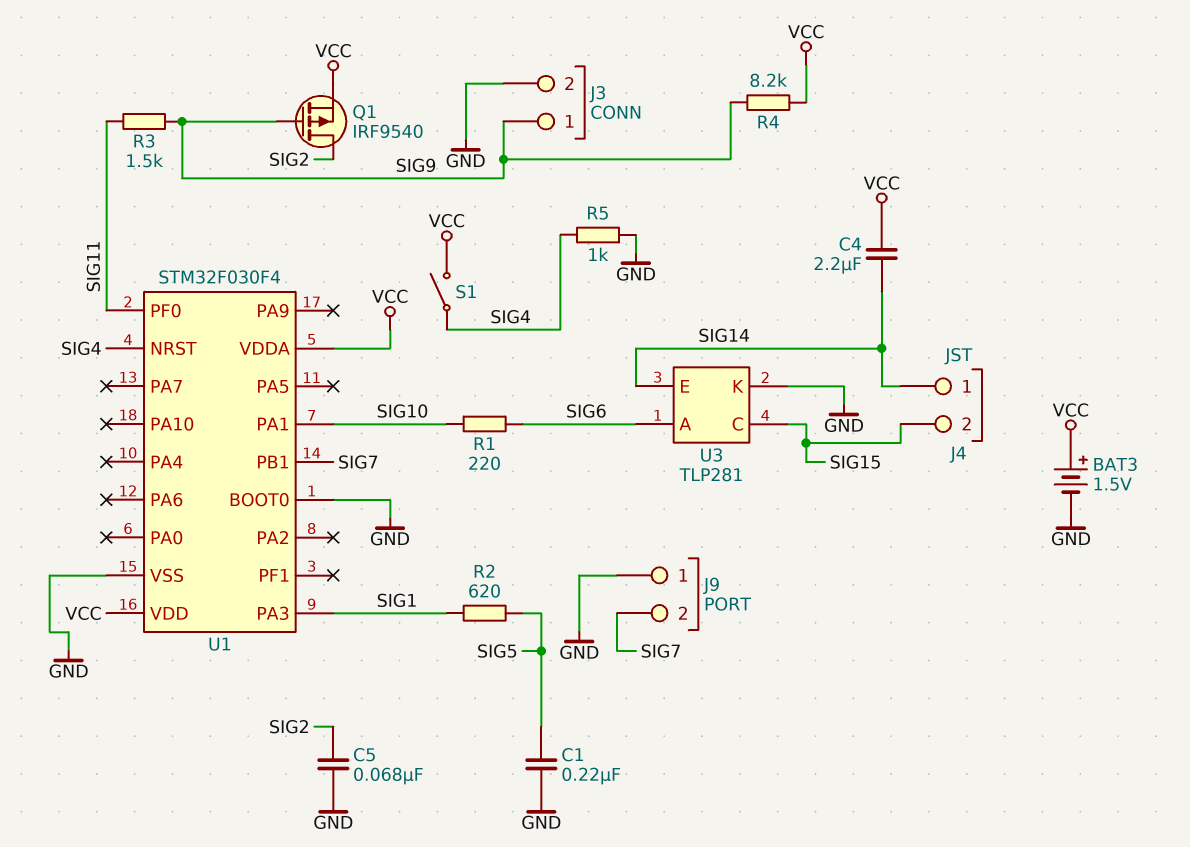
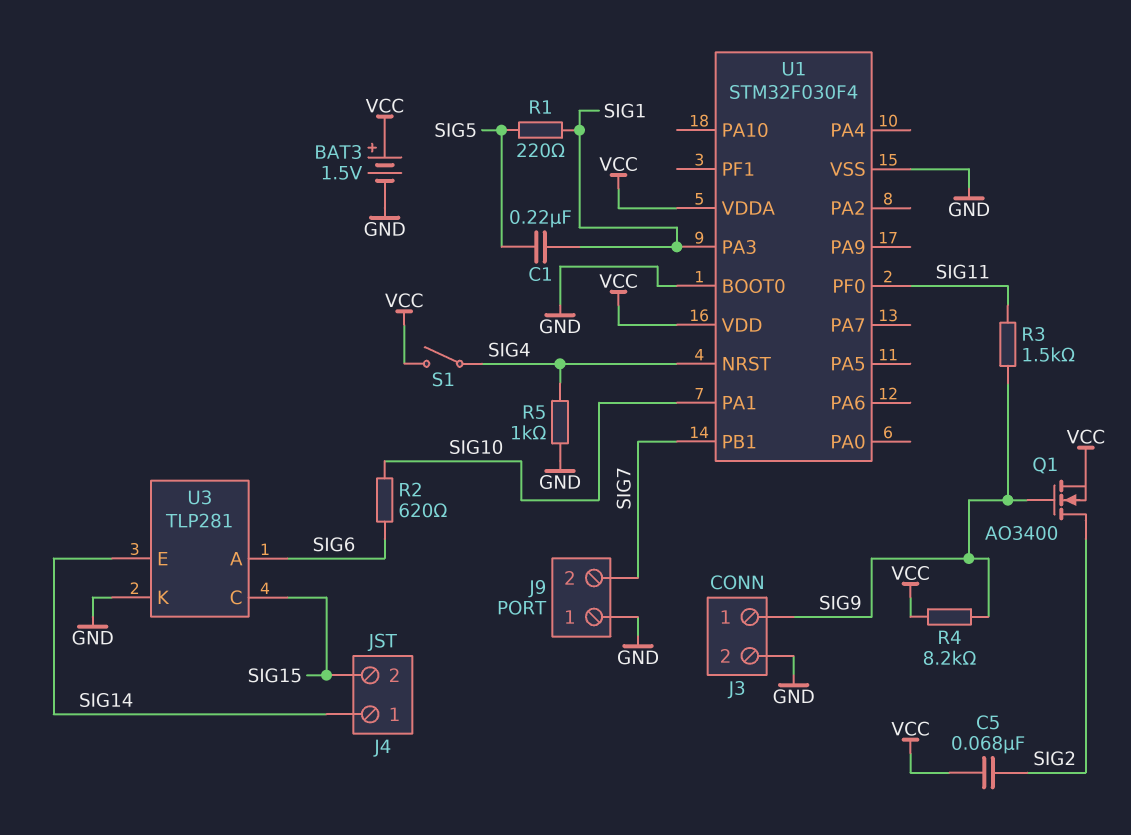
C1: 220nF (GND, SIG5) -> 220nF (SIG1, SIG5)
C4: 2.2uF (SIG14, VCC) -> none
C5: 68nF (GND, SIG2) -> 68nF (SIG2, VCC)
Q1: PMOS IRF9540 (G SIG9, D SIG2, S VCC) -> NMOS AO3400 (G SIG9, D SIG2, S VCC)
R1: 220 (SIG6, SIG10) -> 220 (SIG1, SIG5)
R2: 620 (SIG1, SIG5) -> 620 (SIG6, SIG10)

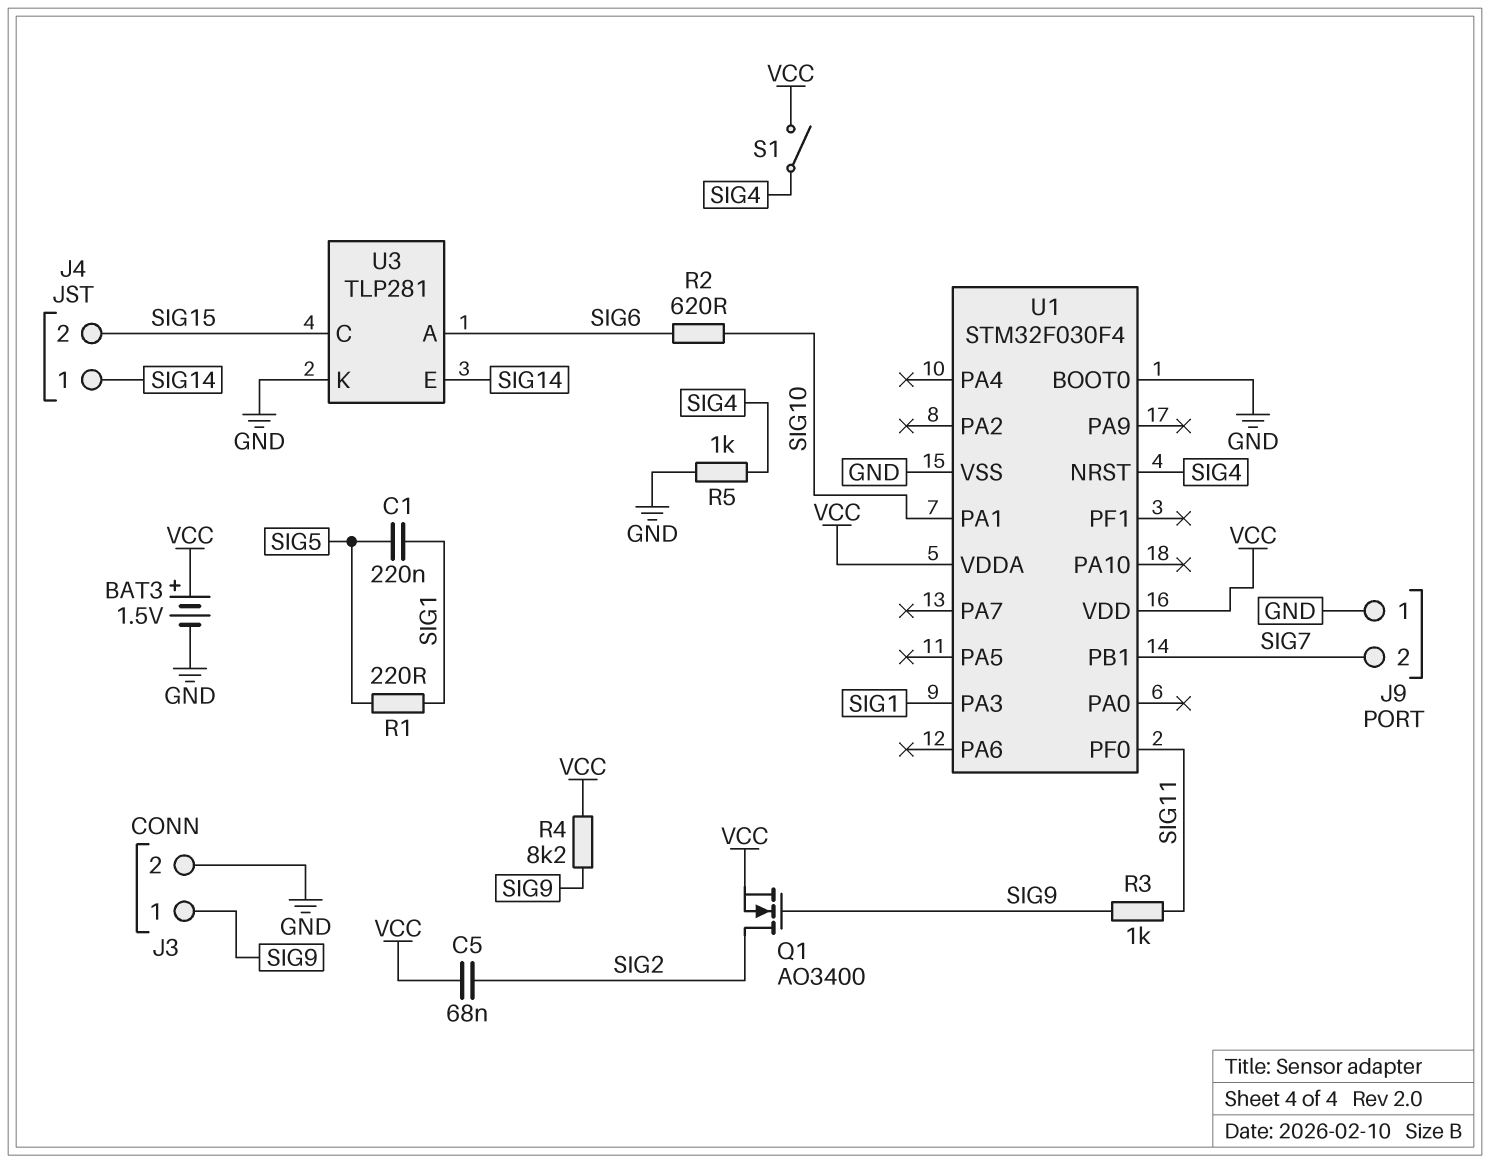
R3: 1.5k (SIG9, SIG11) -> 1k (SIG9, SIG11)

